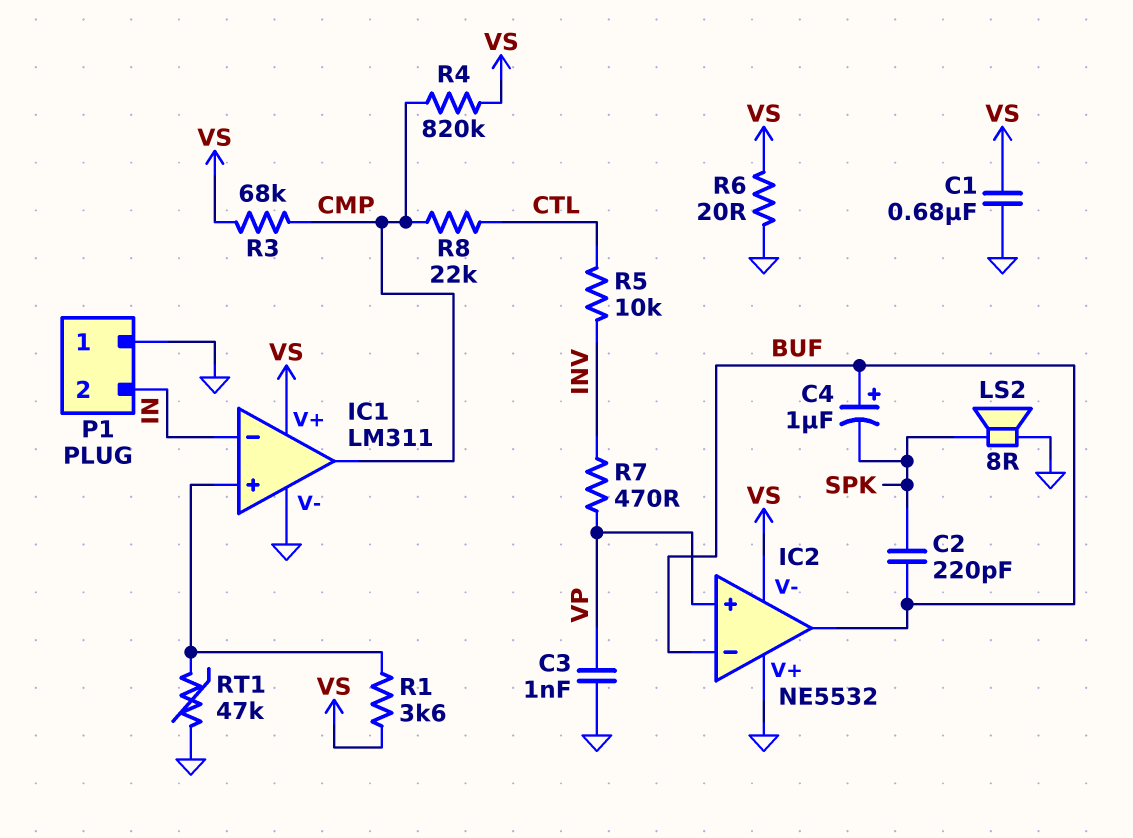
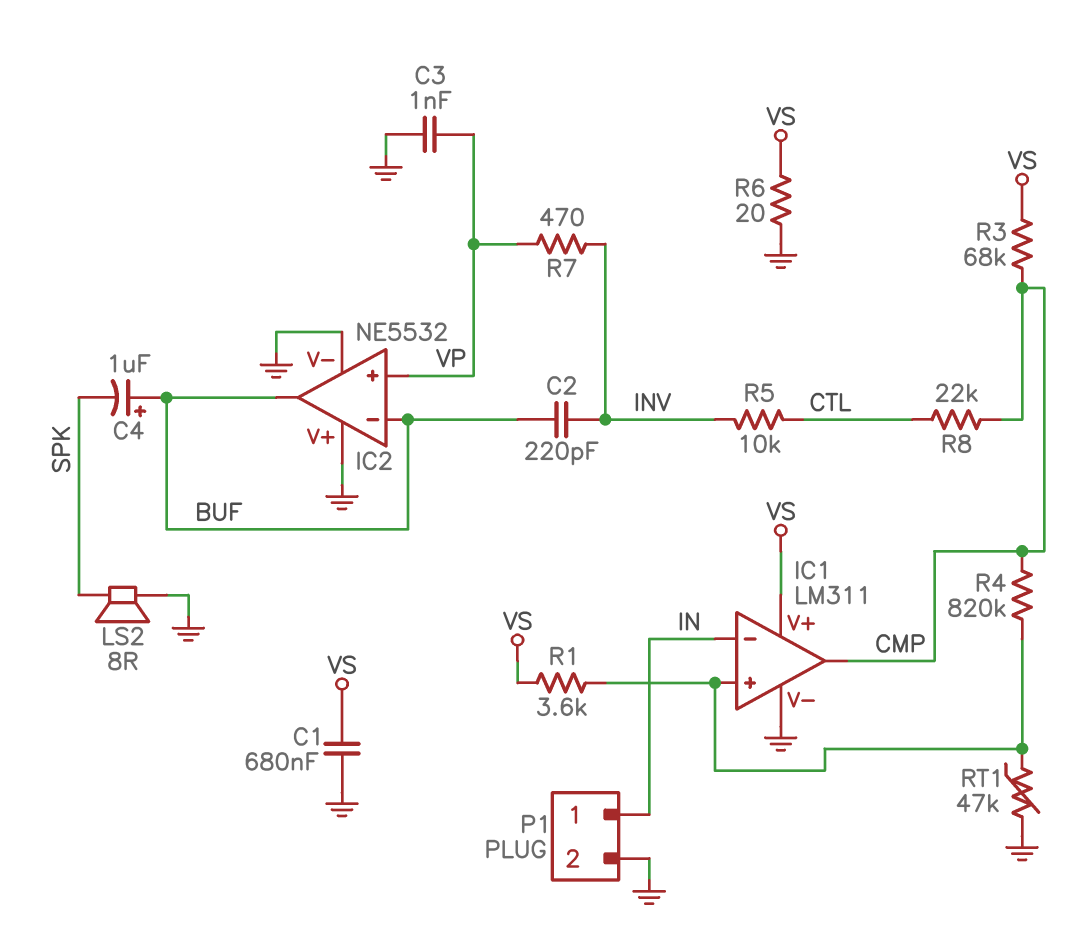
C2: 220pF (BUF, SPK) -> 220pF (BUF, INV)
IC2 pin V-: VS -> GND
P1 pin 1: GND -> IN
P1 pin 2: IN -> GND
R4: 820k (CMP, VS) -> 820k (CMP, IC1/in+)

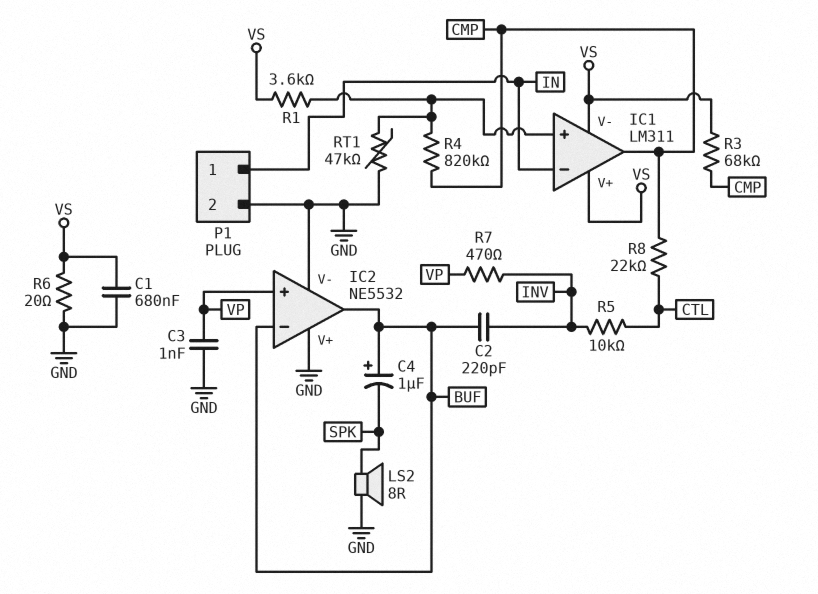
IC1 pin V-: GND -> VS

